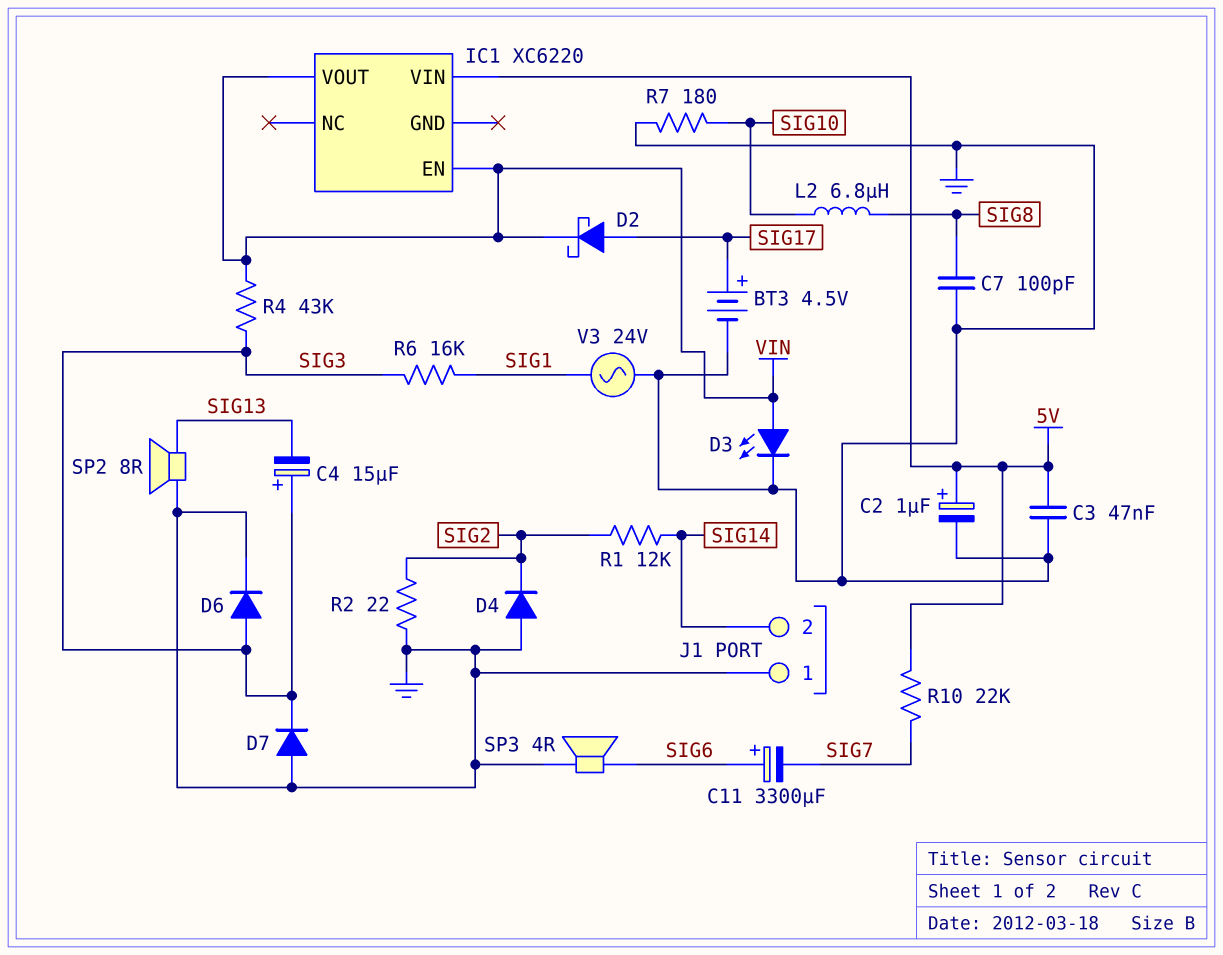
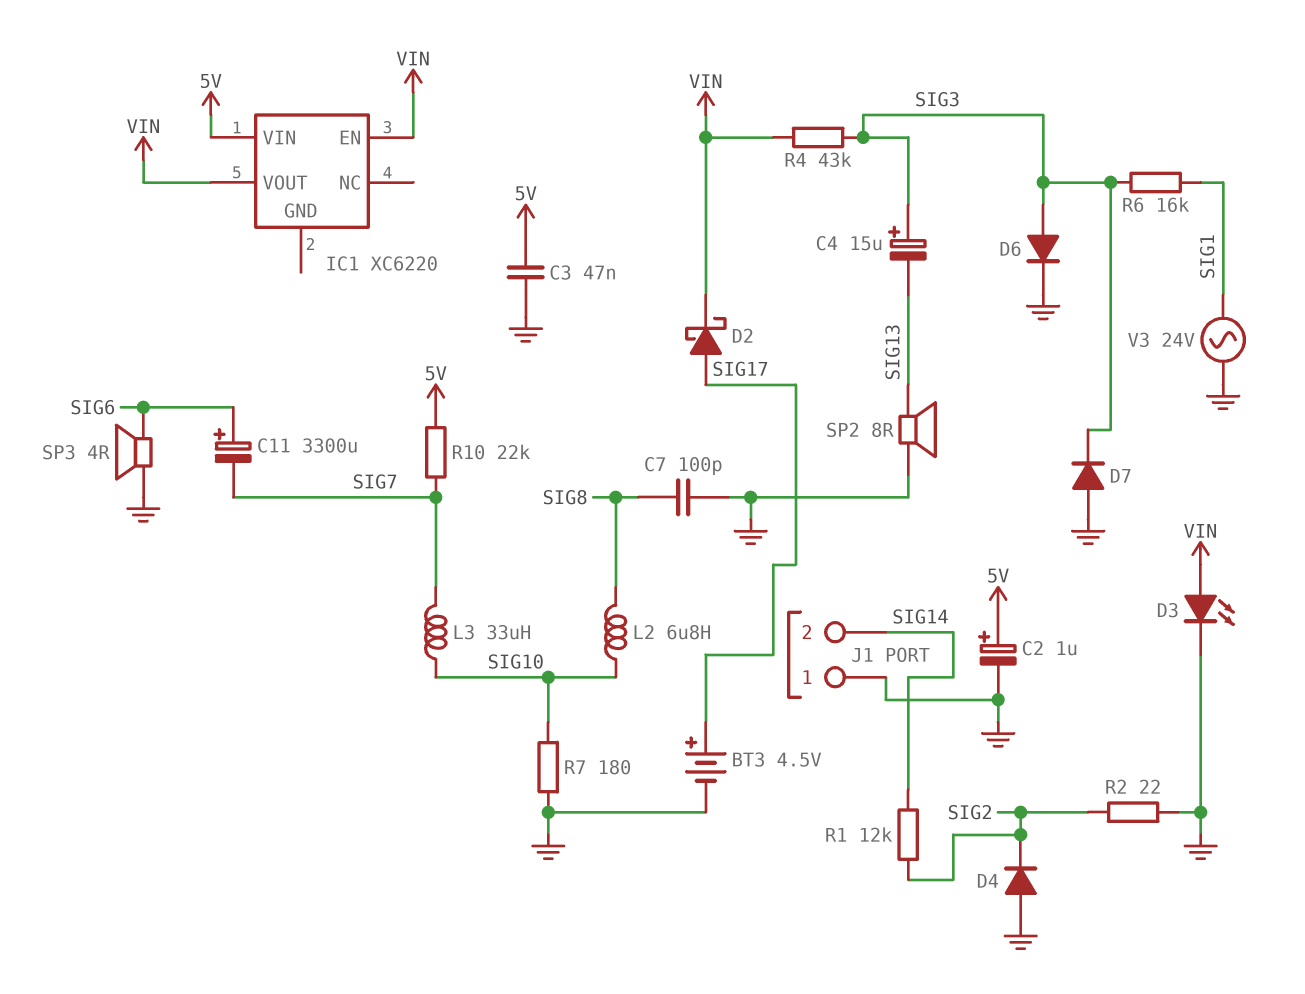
L3: none -> 33uH (SIG7, SIG10)

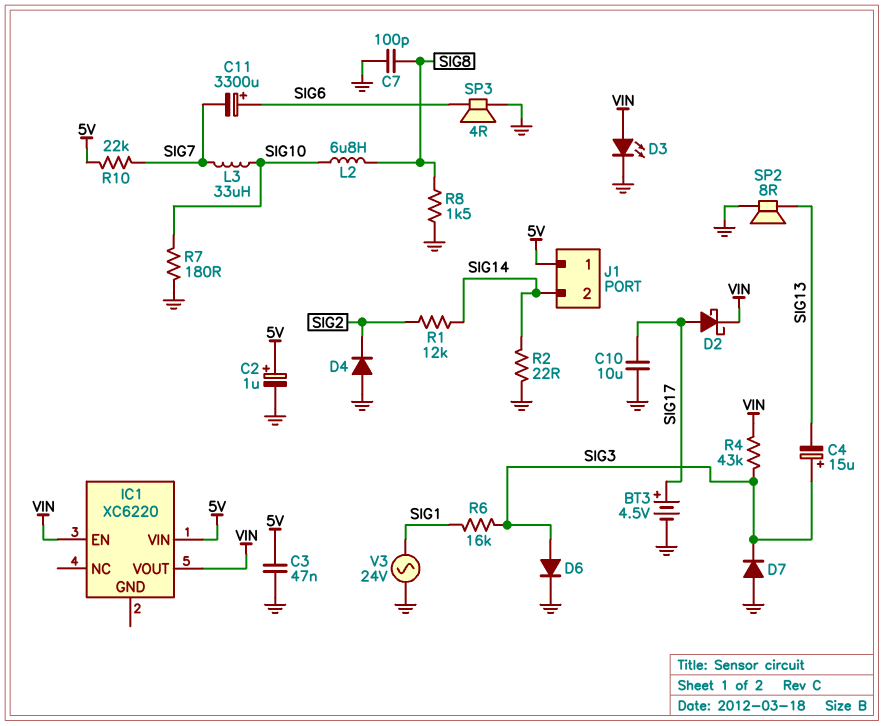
C10: none -> 10uF (GND, SIG17)
J1 pin 1: GND -> 5V
R2: 22 (GND, SIG2) -> 22 (GND, SIG14)
R8: none -> 1.5k (GND, SIG8)

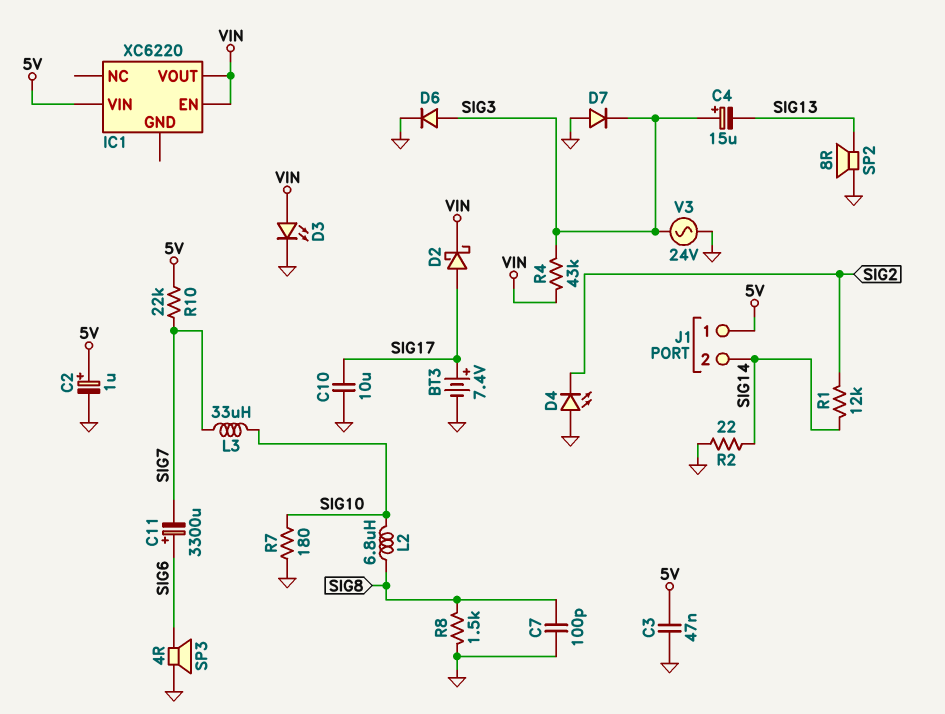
BT3: 4.5V (plus SIG17, minus GND) -> 7.4V (plus SIG17, minus GND)
D4: diode (A GND, K SIG2) -> LED (A GND, K SIG2)
R6: 16k (SIG1, SIG3) -> none
V3: AC 24V (GND, SIG1) -> AC 24V (GND, SIG3)

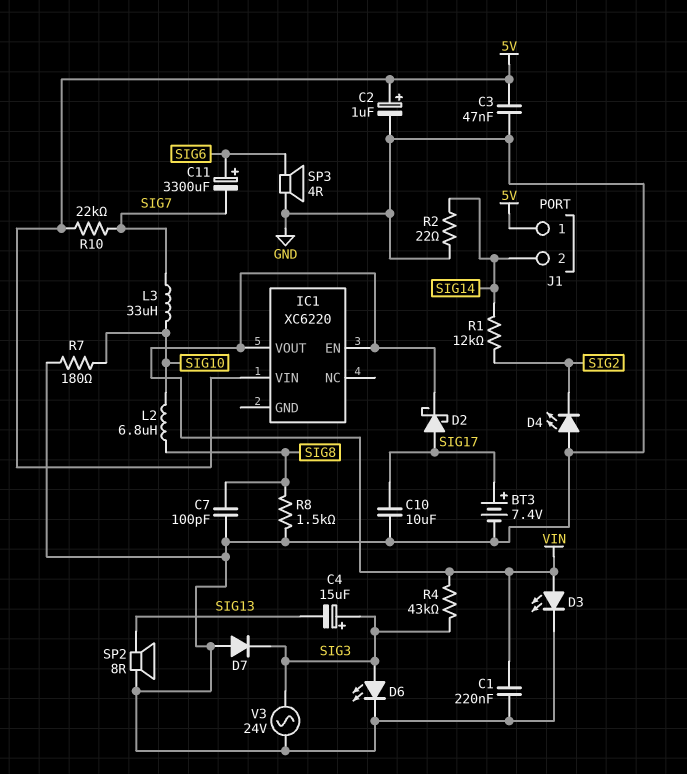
C1: none -> 220nF (GND, VIN)
D6: diode (A SIG3, K GND) -> LED (A SIG3, K GND)

